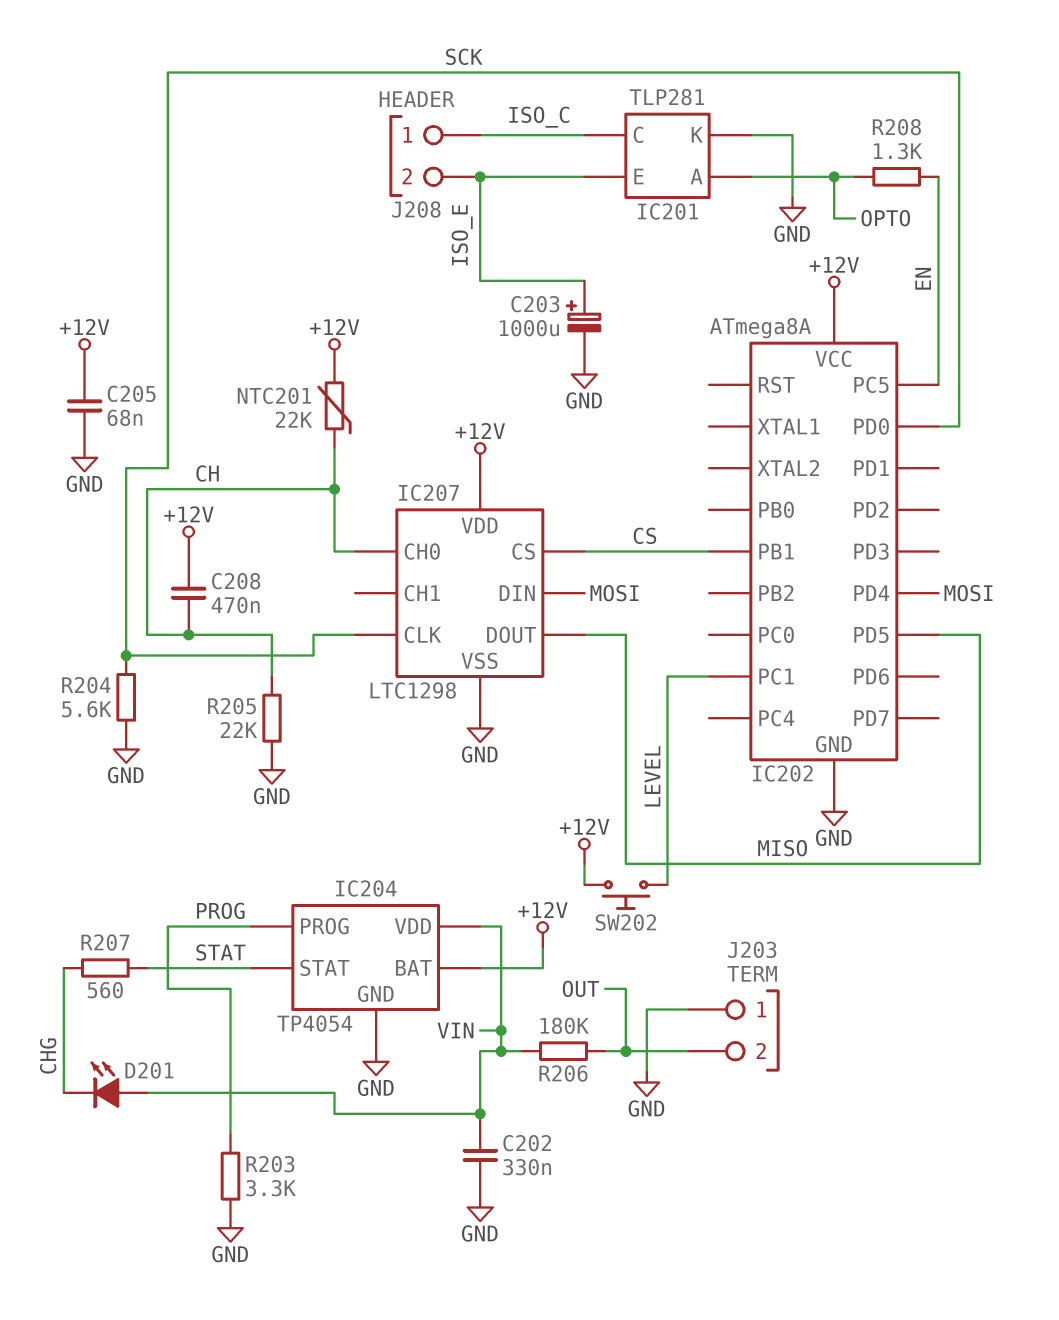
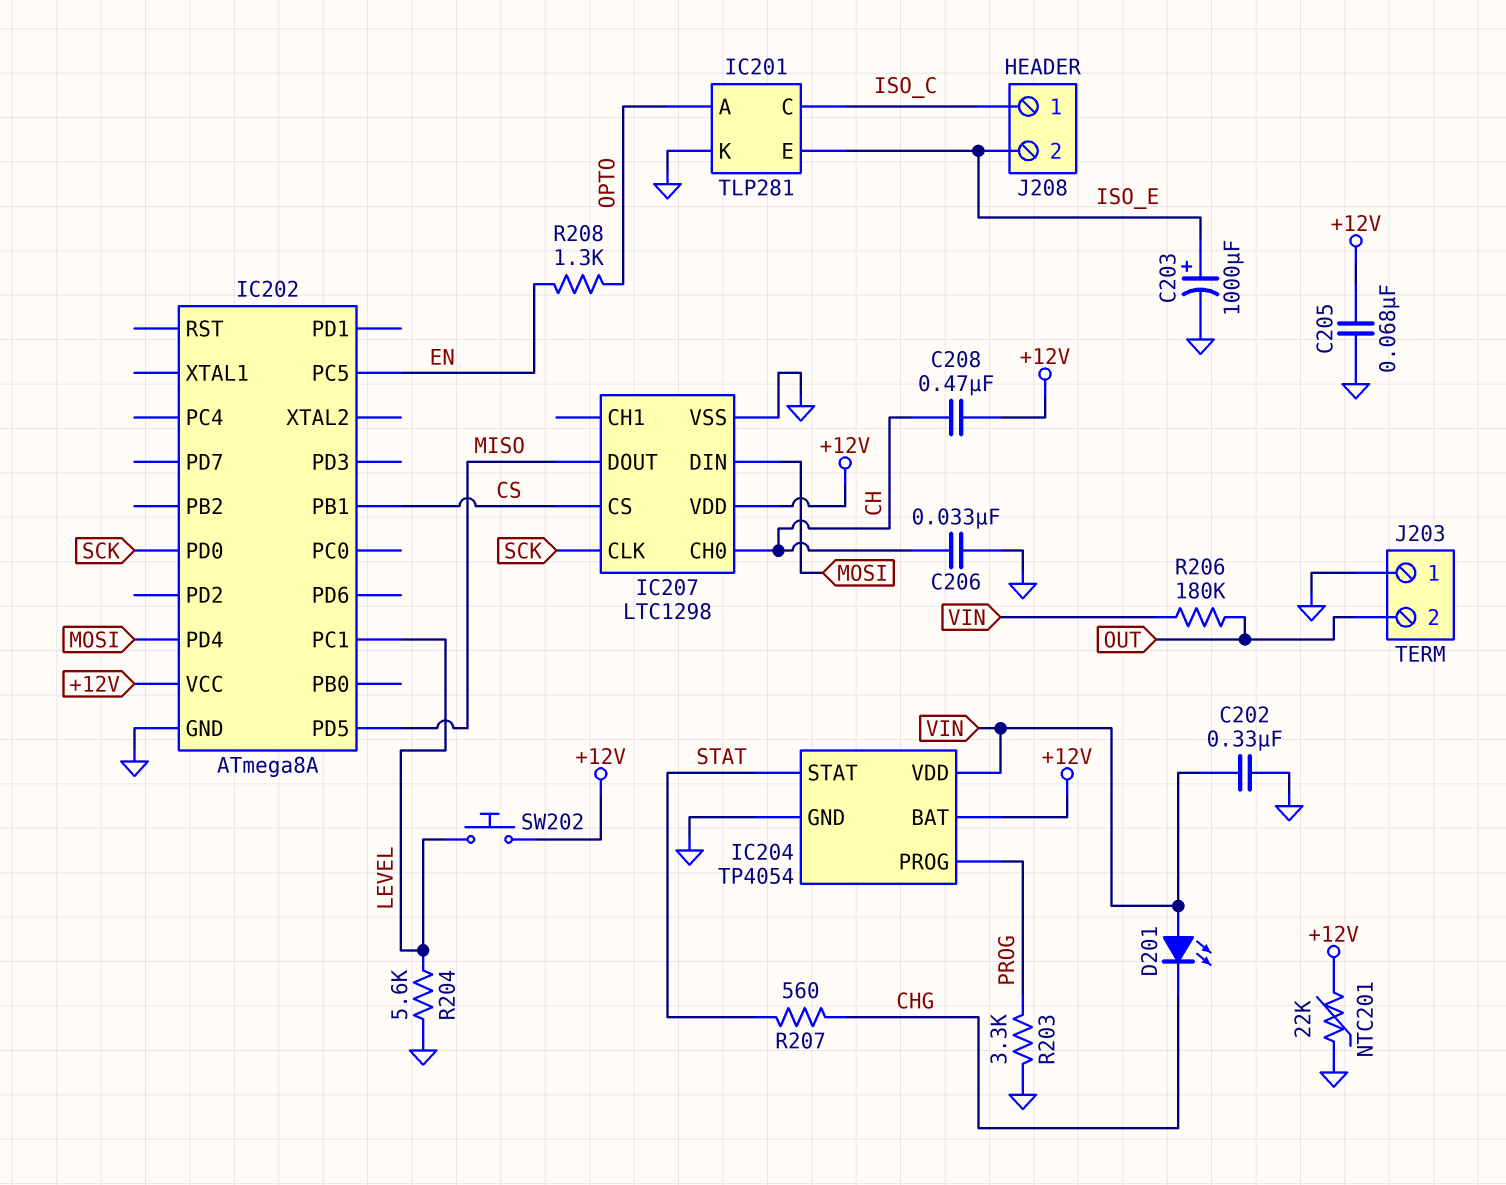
C206: none -> 33nF (CH, GND)
NTC201: 22k (+12V, CH) -> 22k (+12V, GND)
R204: 5.6k (GND, SCK) -> 5.6k (GND, LEVEL)
R205: 22k (CH, GND) -> none

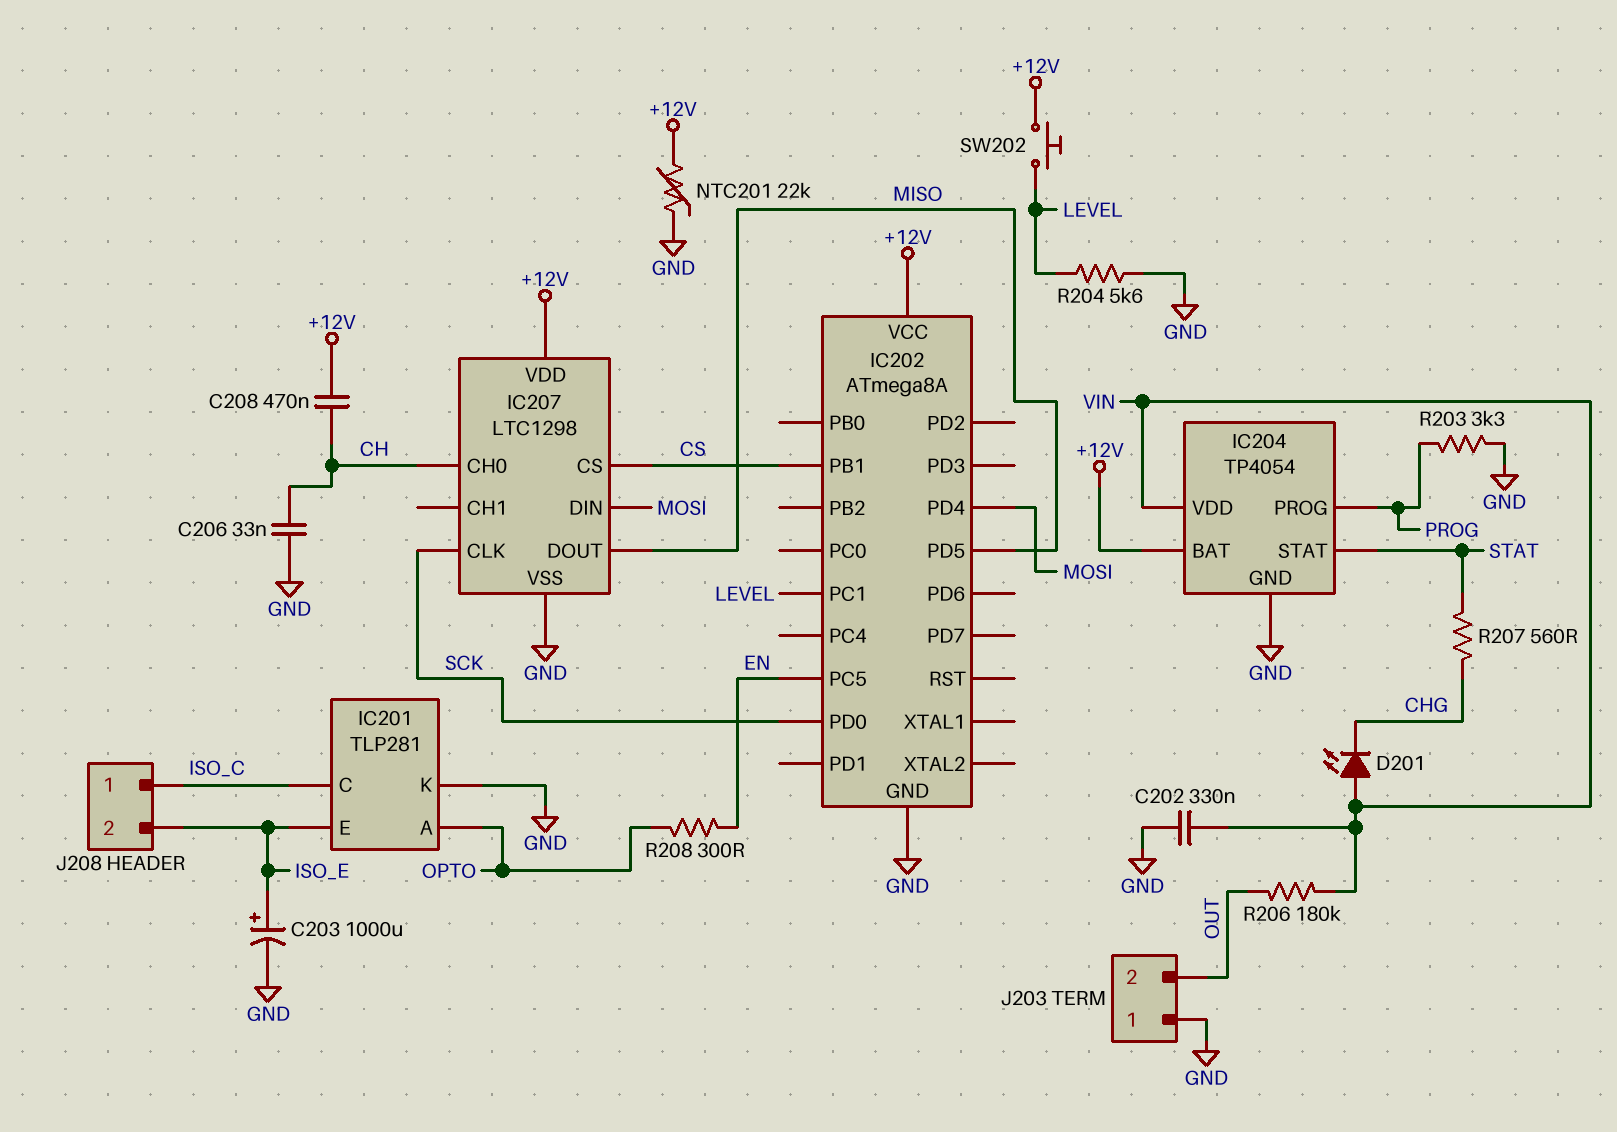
C205: 68nF (+12V, GND) -> none
R208: 1.3k (EN, OPTO) -> 300 (EN, OPTO)

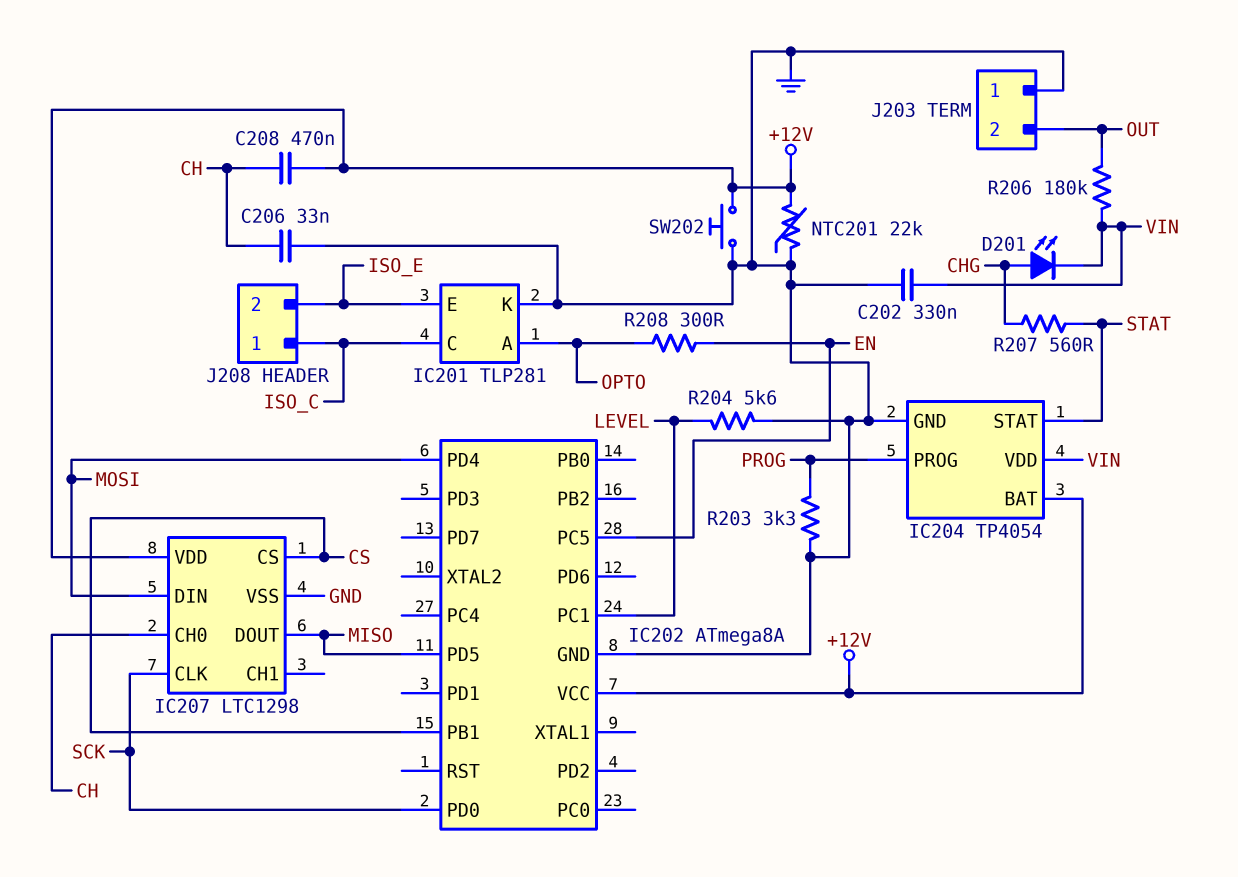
C203: 1000uF (plus ISO_E, minus GND) -> none
D201: LED (A VIN, K CHG) -> LED (A CHG, K VIN)
SW202: button (+12V, LEVEL) -> button (+12V, GND)

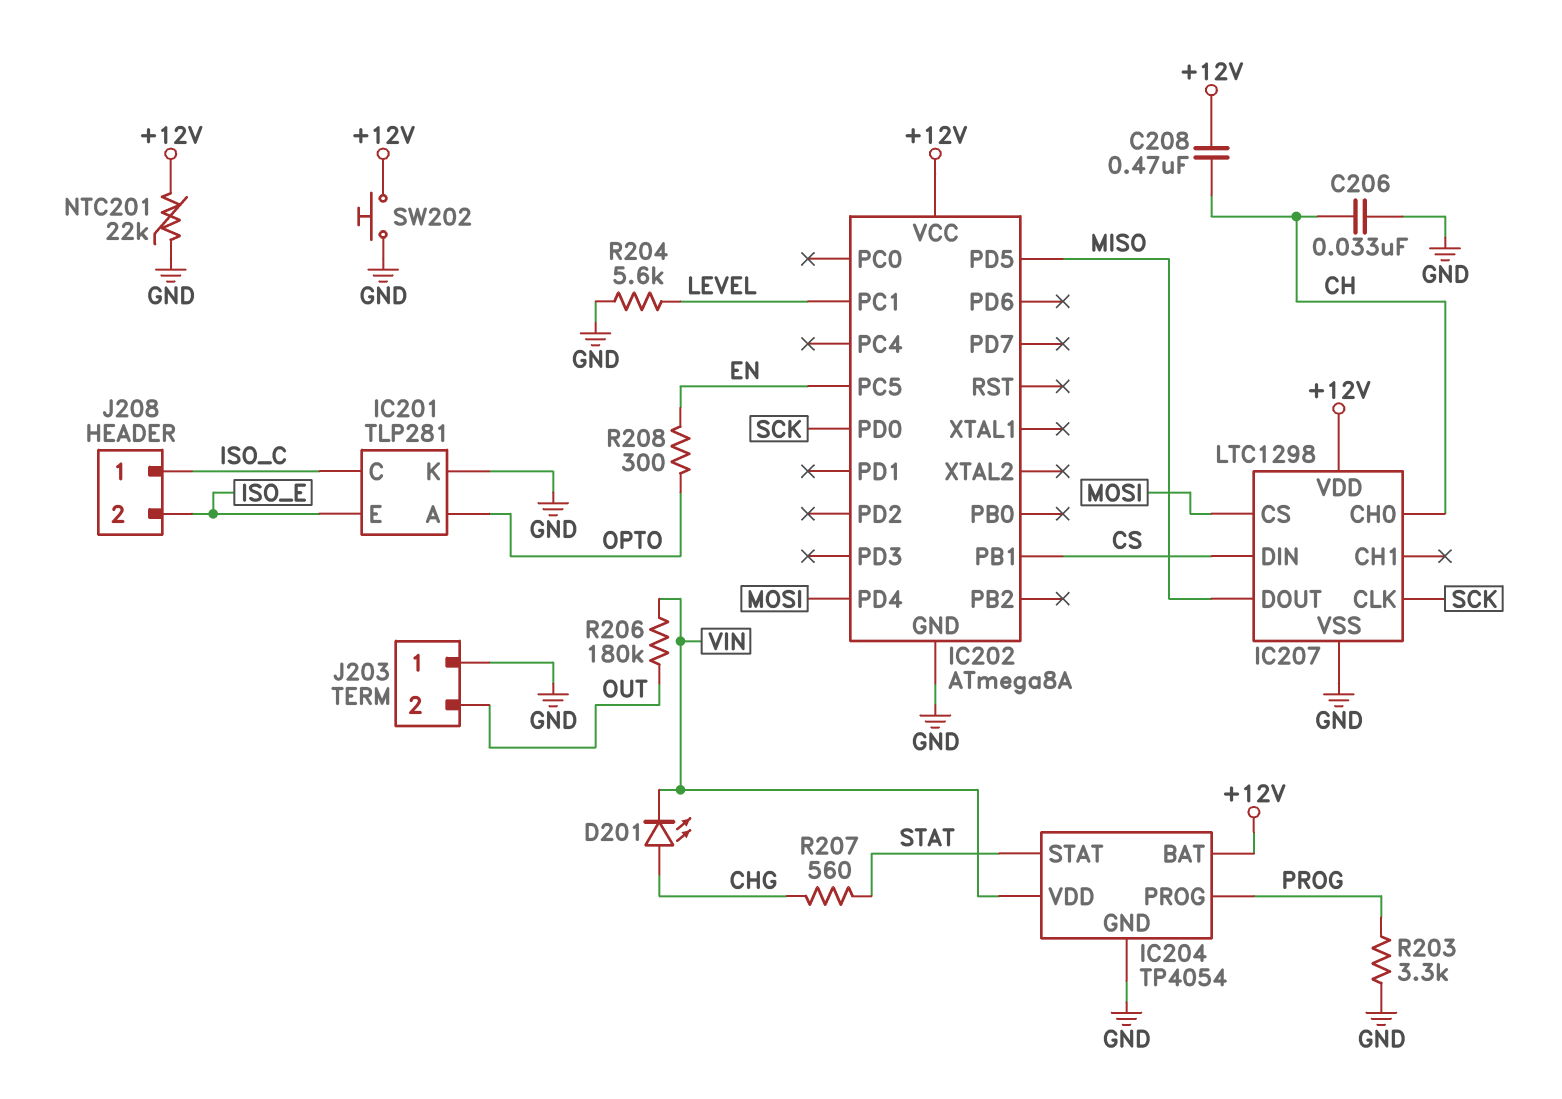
C202: 330nF (GND, VIN) -> none
IC207 pin CS: CS -> MOSI
IC207 pin DIN: MOSI -> CS

